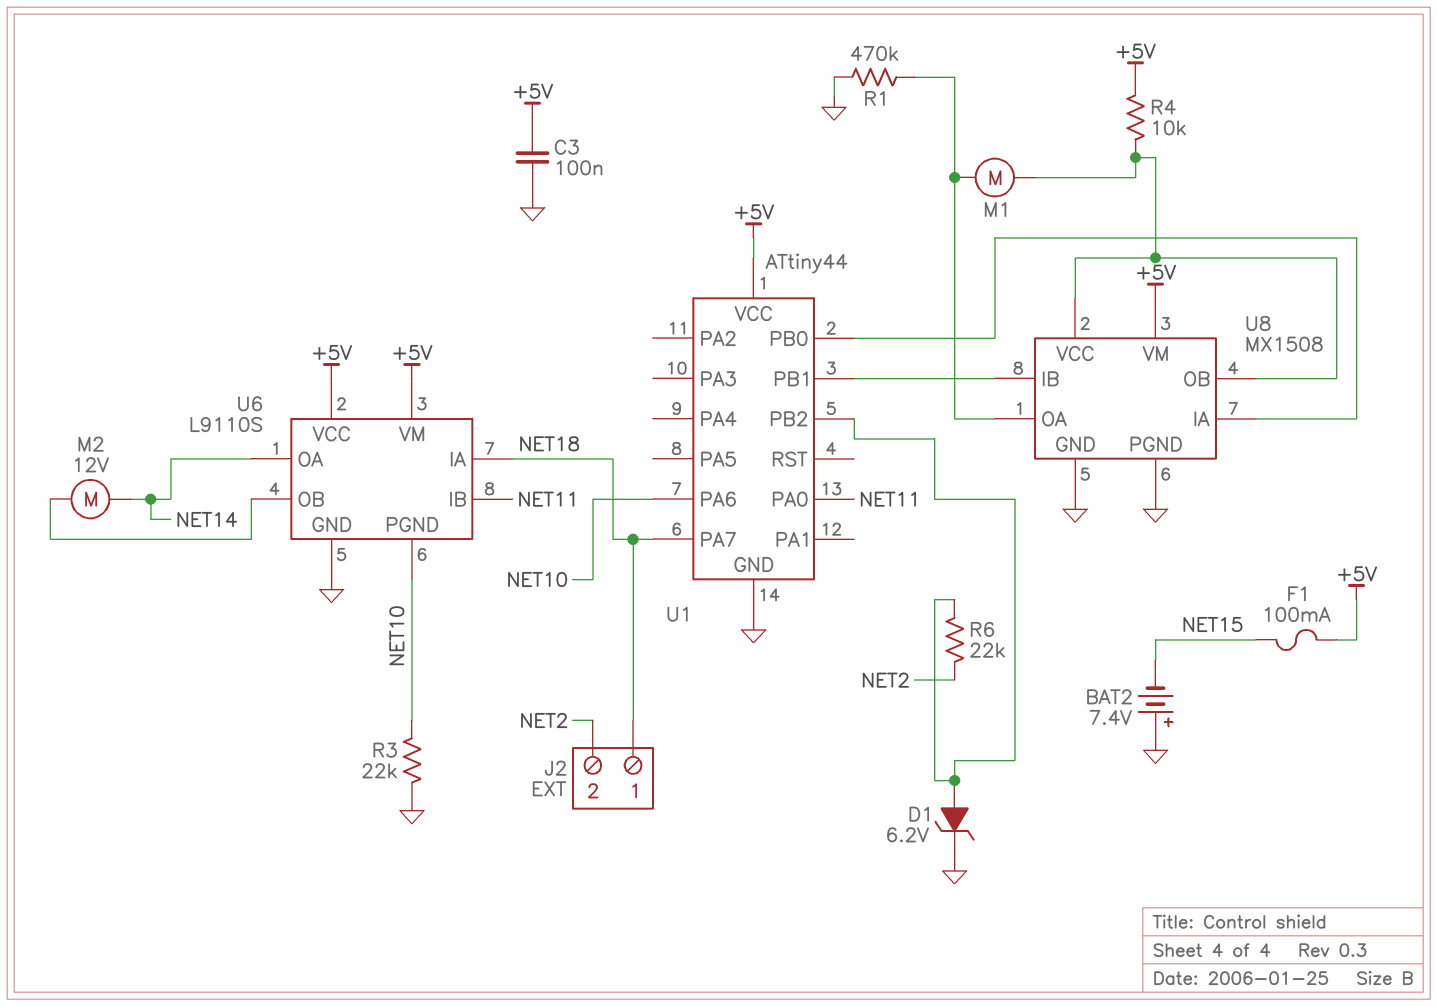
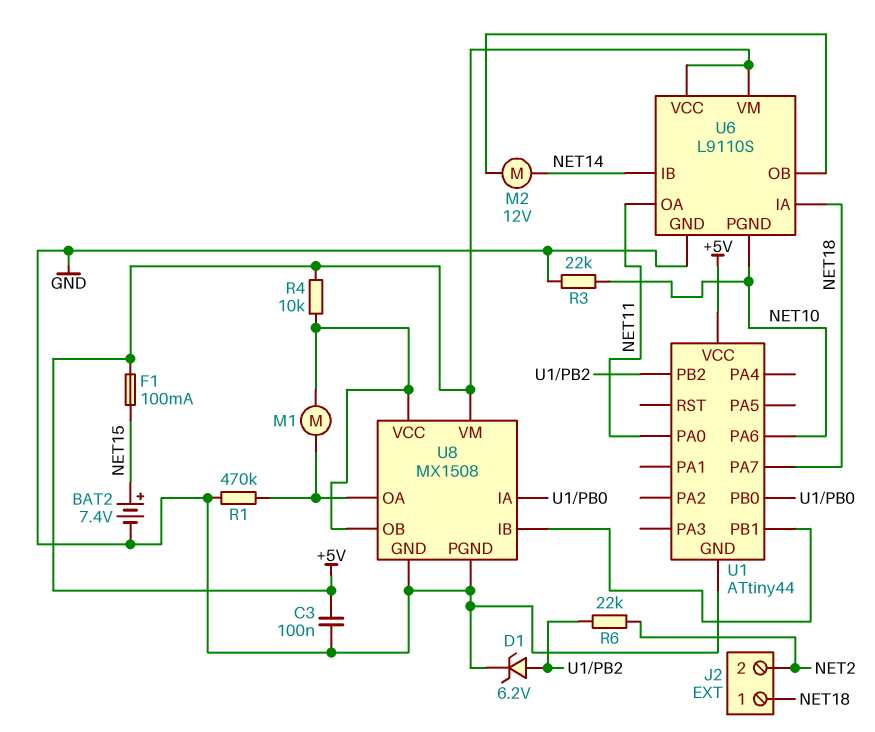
BAT2: 7.4V (plus GND, minus NET15) -> 7.4V (plus NET15, minus GND)
U6 pin IB: NET11 -> NET14
U6 pin OA: NET14 -> NET11

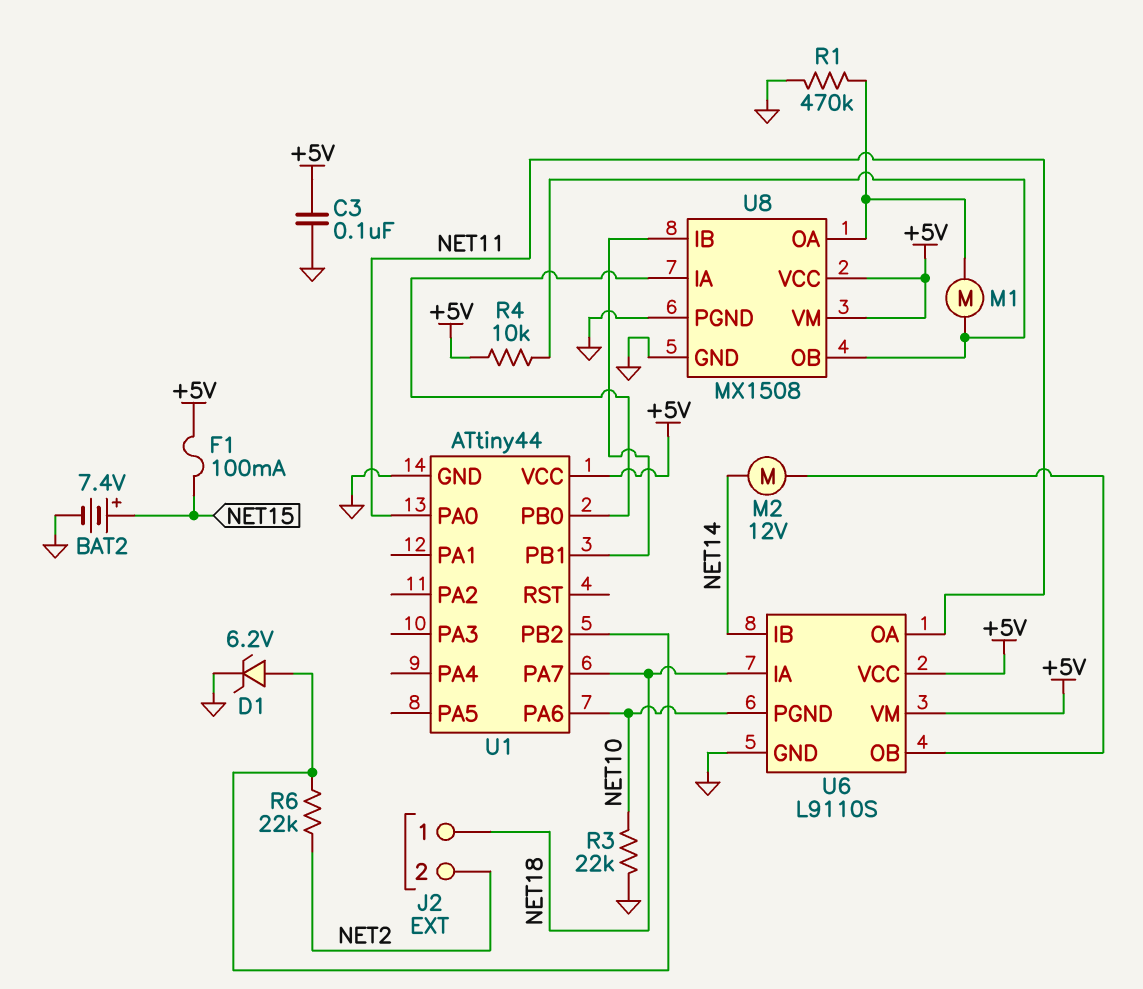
U8 pin VCC: U8/OB -> +5V

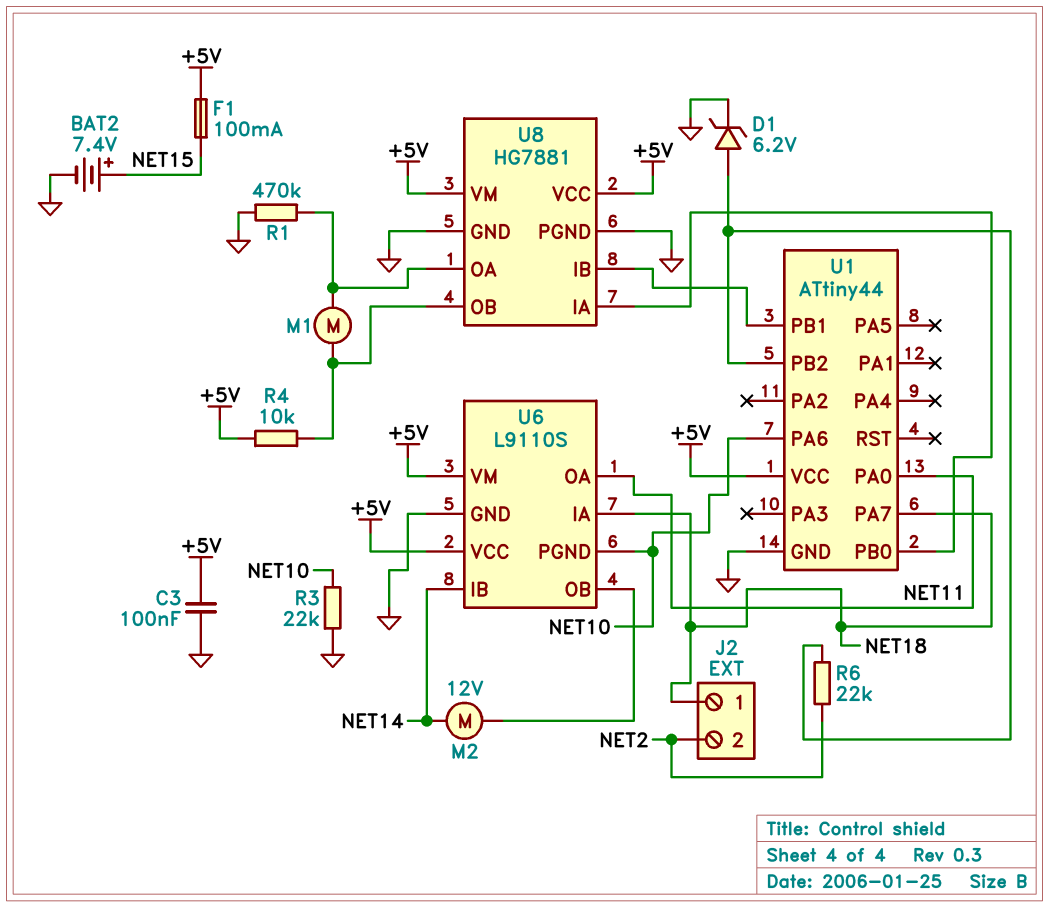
U8: MX1508 -> HG7881

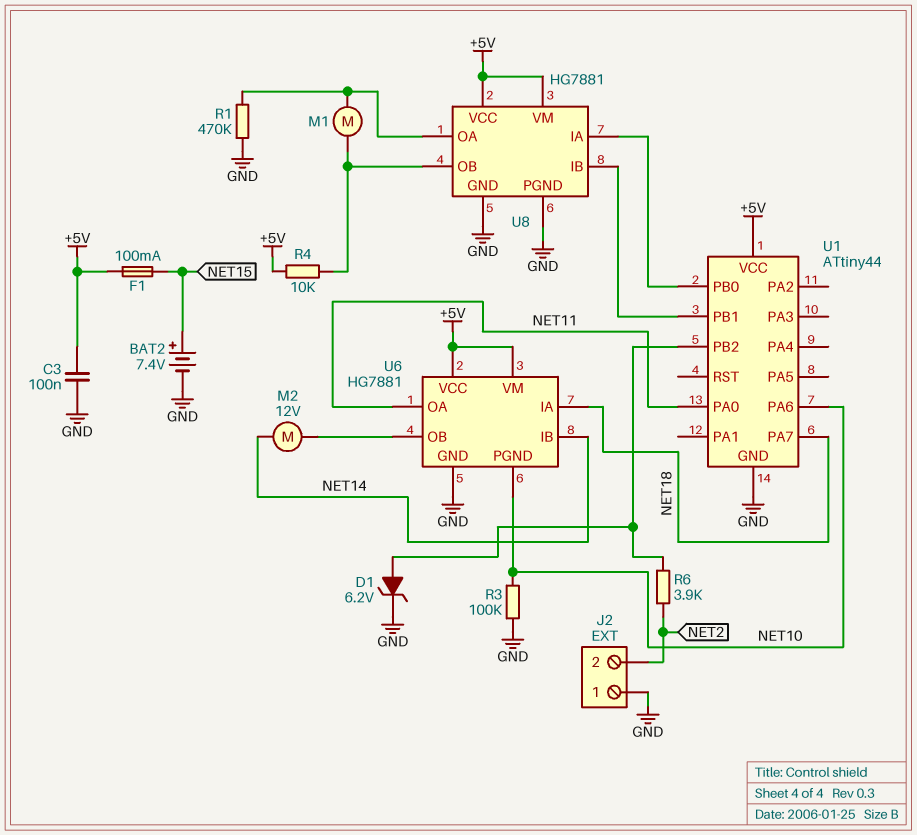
J2 pin 1: NET18 -> GND
R3: 22k (GND, NET10) -> 100k (GND, NET10)
R6: 22k (NET2, U1/PB2) -> 3.9k (NET2, U1/PB2)
U6: L9110S -> HG7881

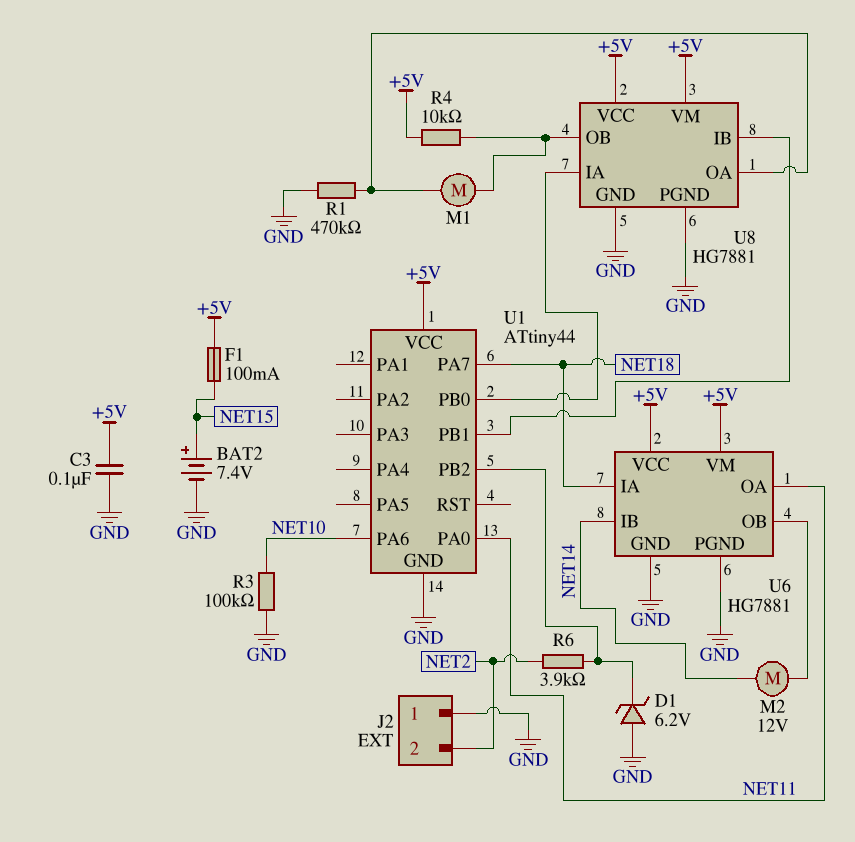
D1: zener 6.2V (A U1/PB2, K GND) -> zener 6.2V (A GND, K U1/PB2)
U6 pin PGND: NET10 -> GND

